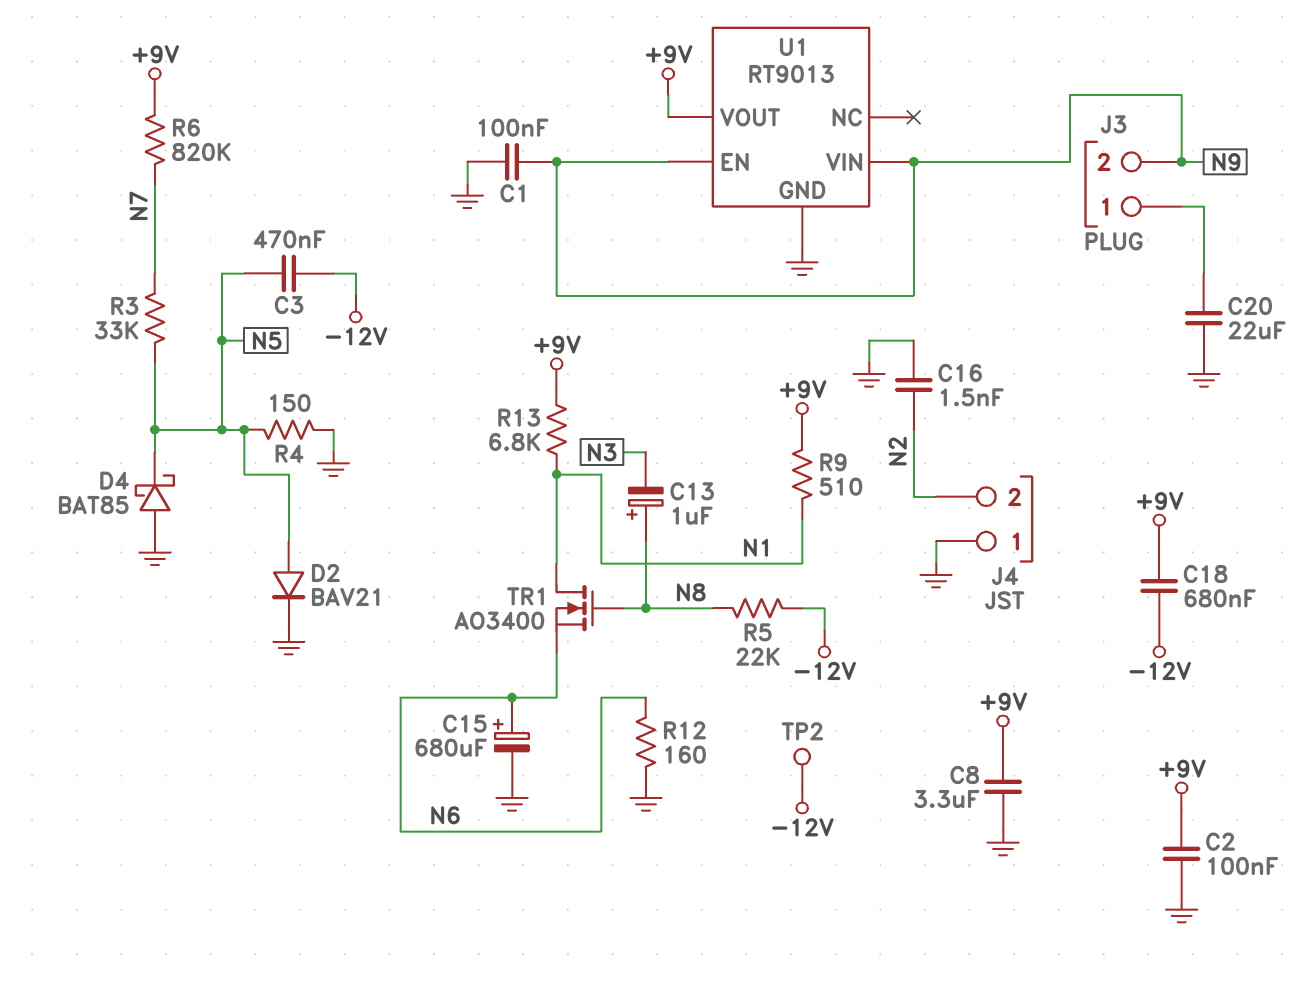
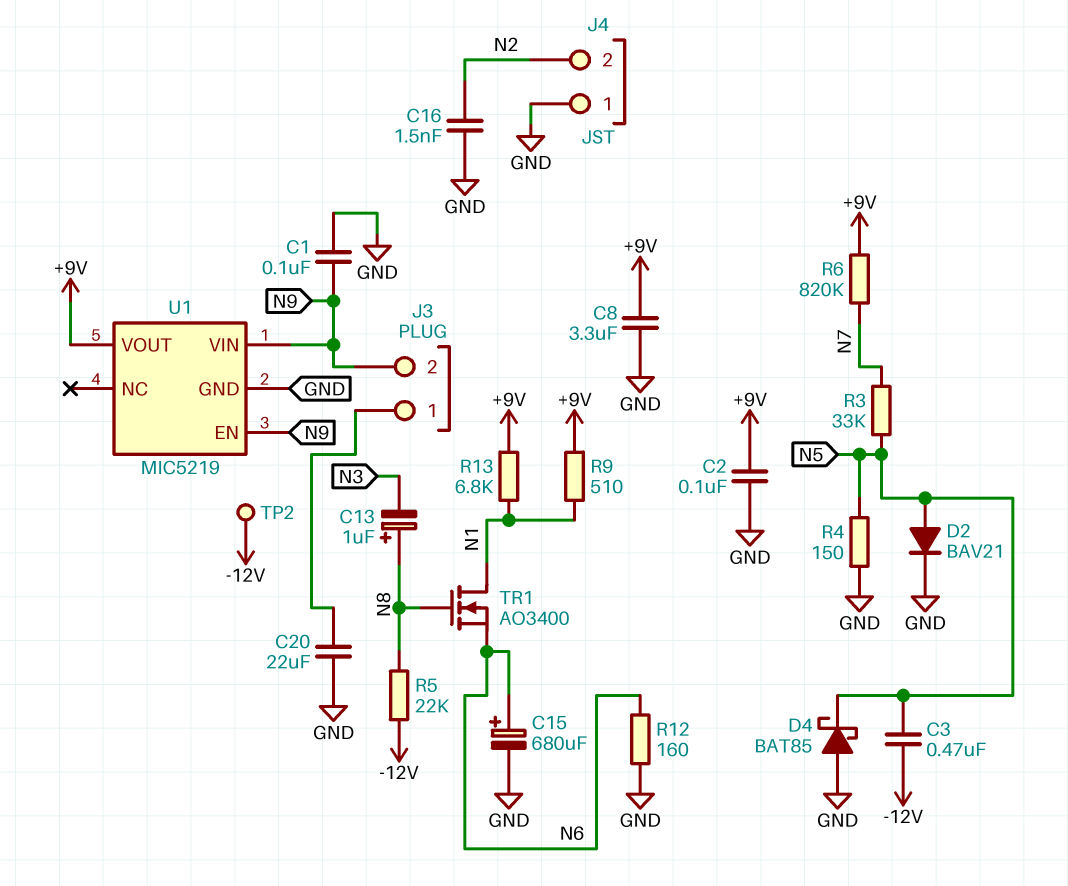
C18: 680nF (+9V, -12V) -> none
U1: RT9013 -> MIC5219

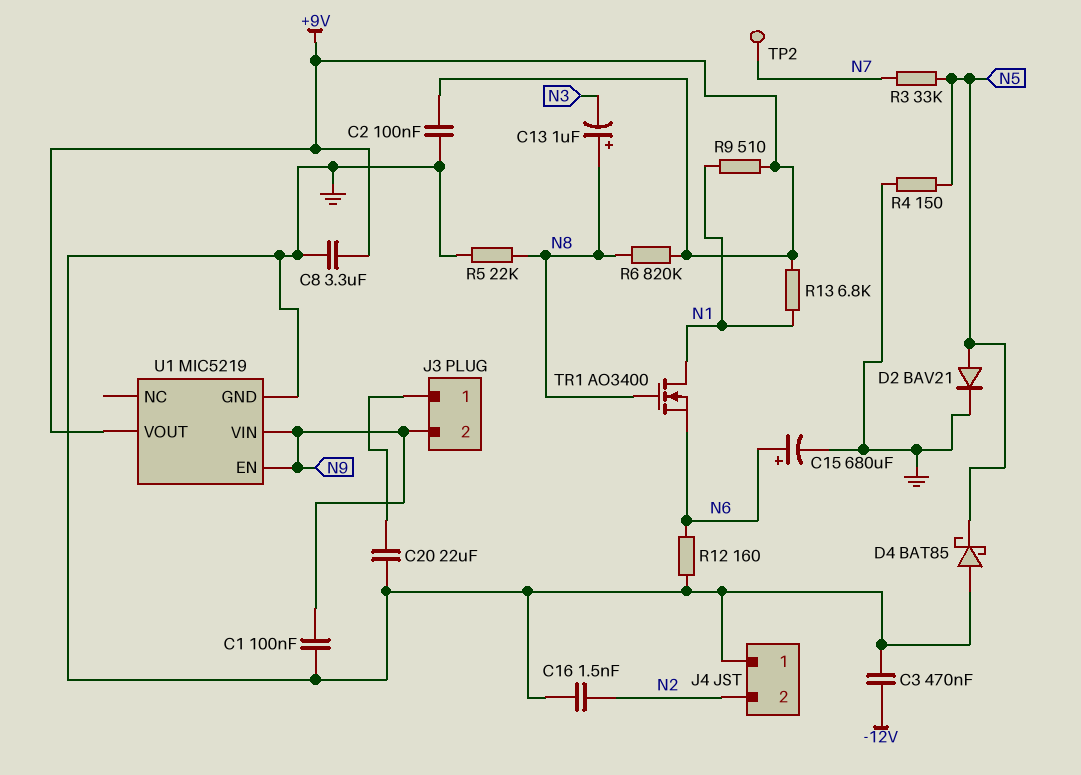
C3: 470nF (-12V, N5) -> 470nF (-12V, GND)
R5: 22k (-12V, N8) -> 22k (GND, N8)
R6: 820k (+9V, N7) -> 820k (+9V, N8)
TP2: test point (-12V) -> test point (N7)

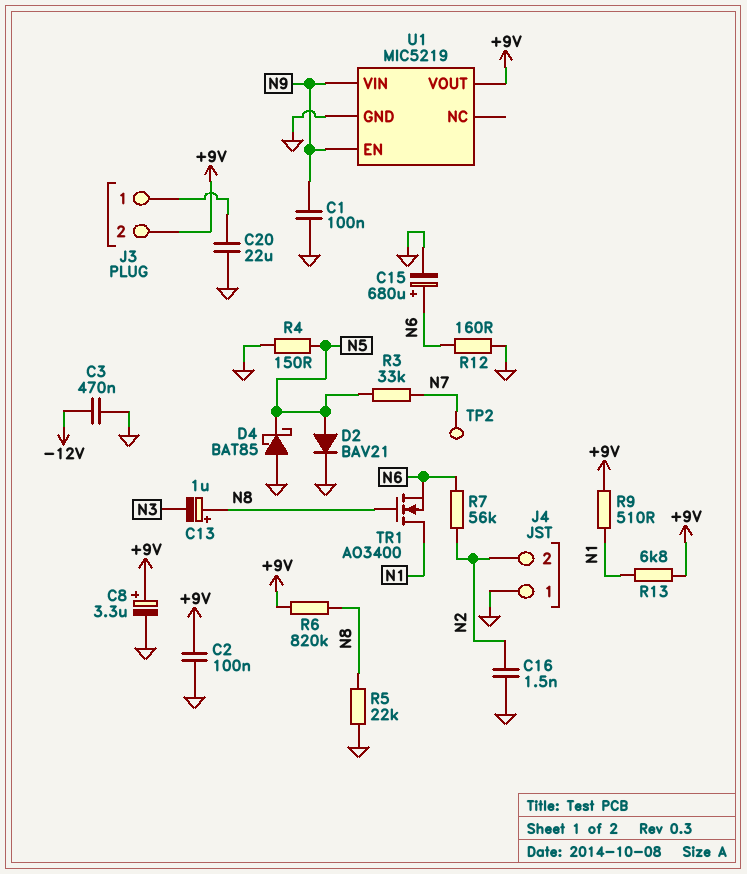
C8: 3.3uF (+9V, GND) -> 3.3uF (plus +9V, minus GND)
J3 pin 2: N9 -> +9V
R7: none -> 56k (N2, N6)

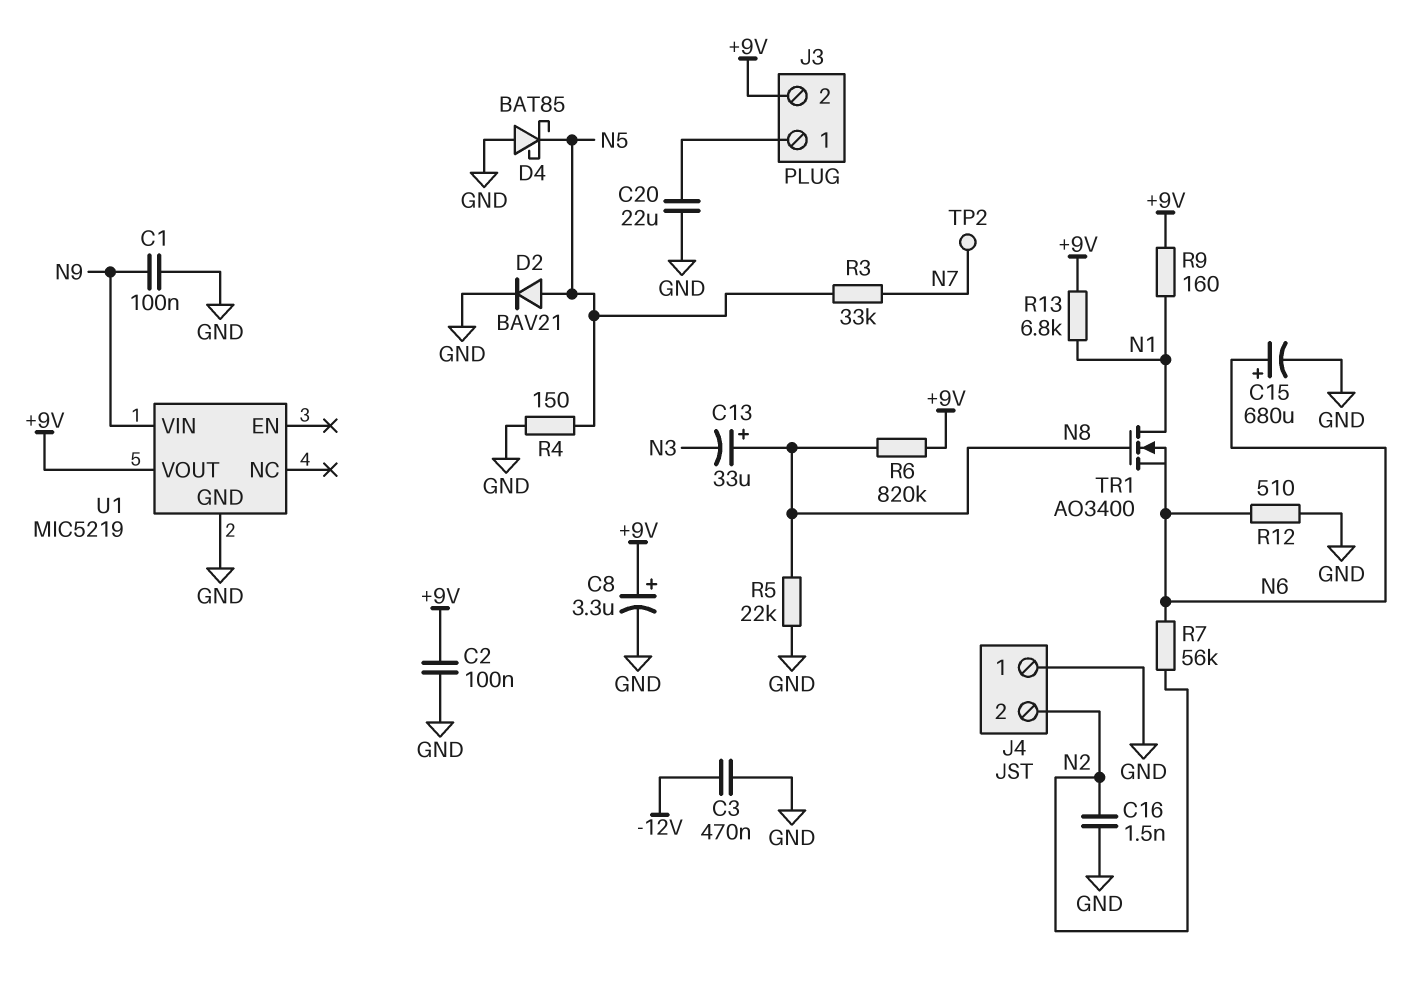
C13: 1uF (plus N8, minus N3) -> 33uF (plus N8, minus N3)
R9: 510 (+9V, N1) -> 160 (+9V, N1)
R12: 160 (GND, N6) -> 510 (GND, N6)
U1 pin EN: N9 -> none

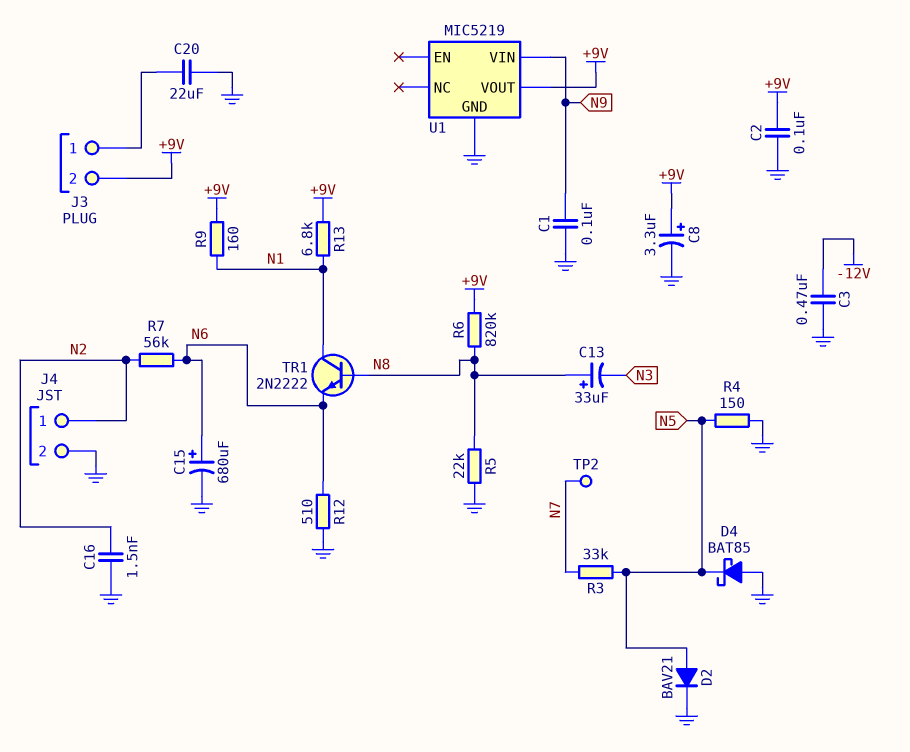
J4 pin 1: GND -> N2
J4 pin 2: N2 -> GND
TR1: NMOS AO3400 (G N8, D N1, S N6) -> NPN 2N2222 (B N8, C N1, E N6)

